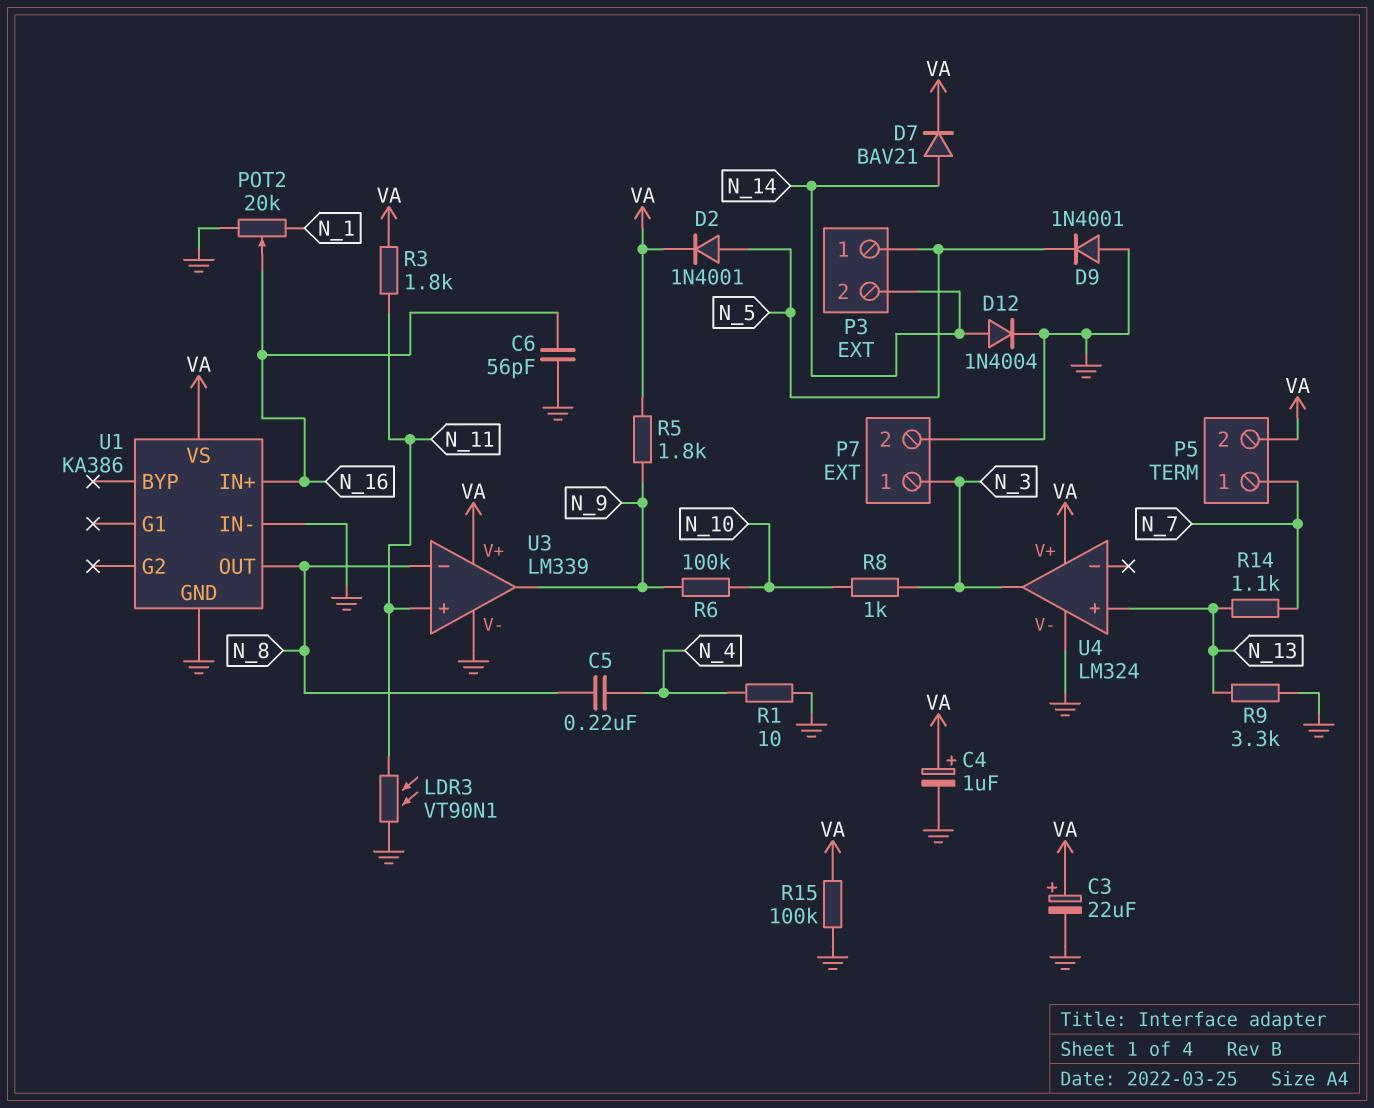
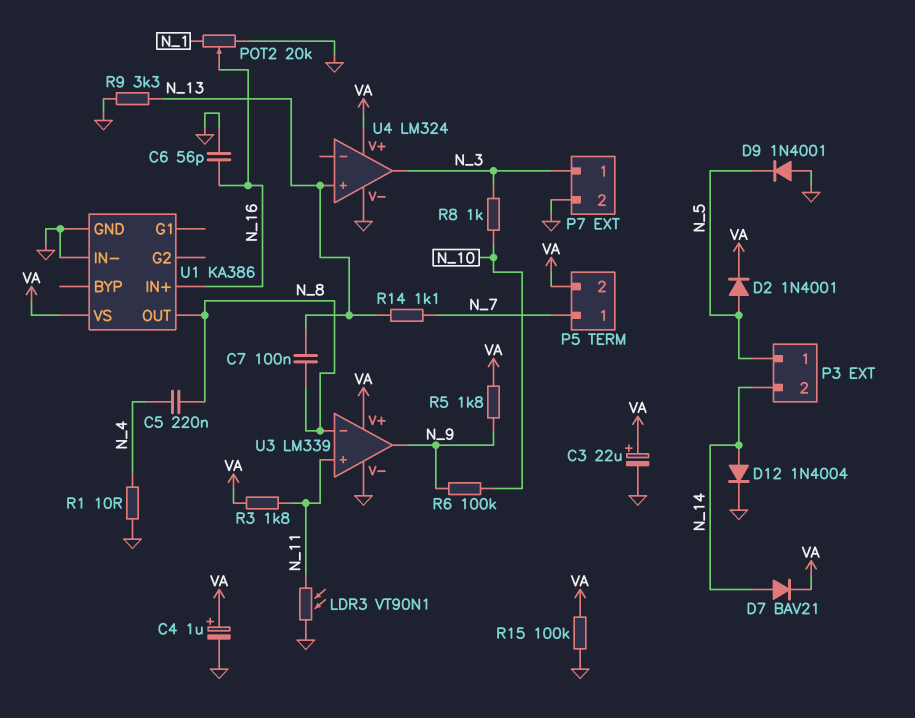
C7: none -> 100nF (N_8, N_13)

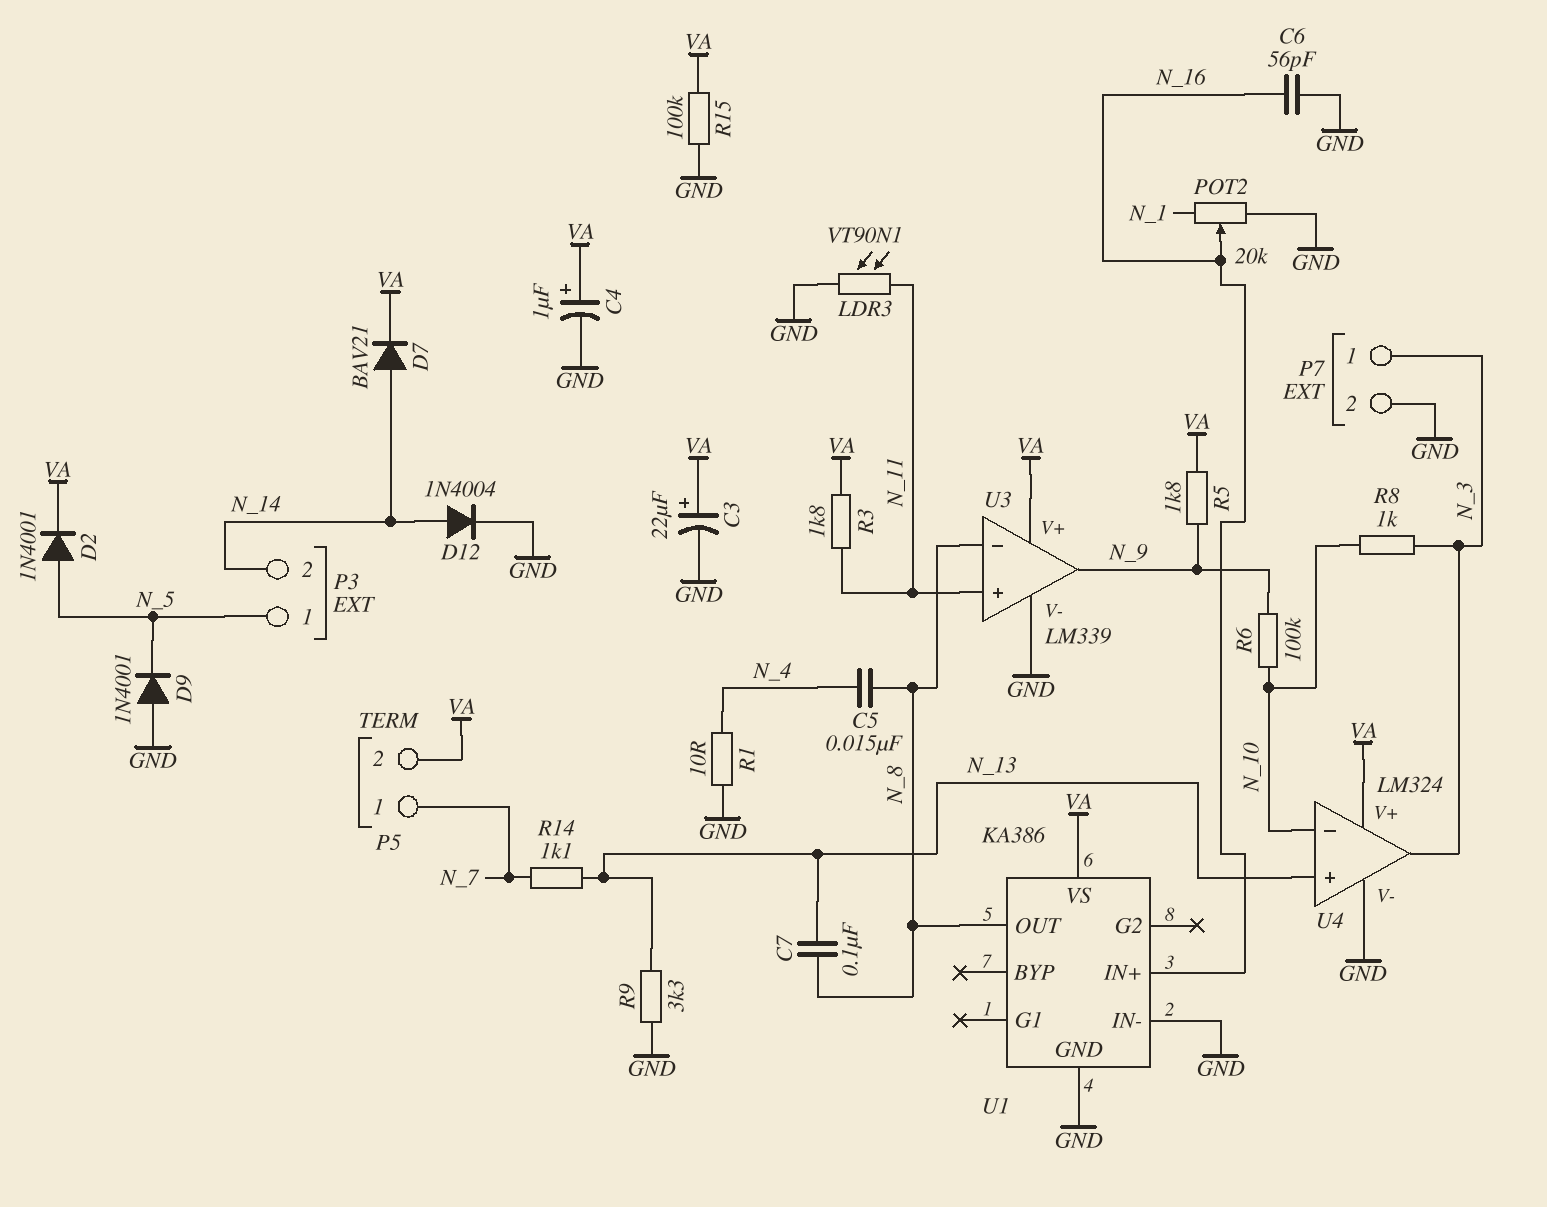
C5: 220nF (N_4, N_8) -> 15nF (N_4, N_8)
U4 pin in-: none -> N_10

